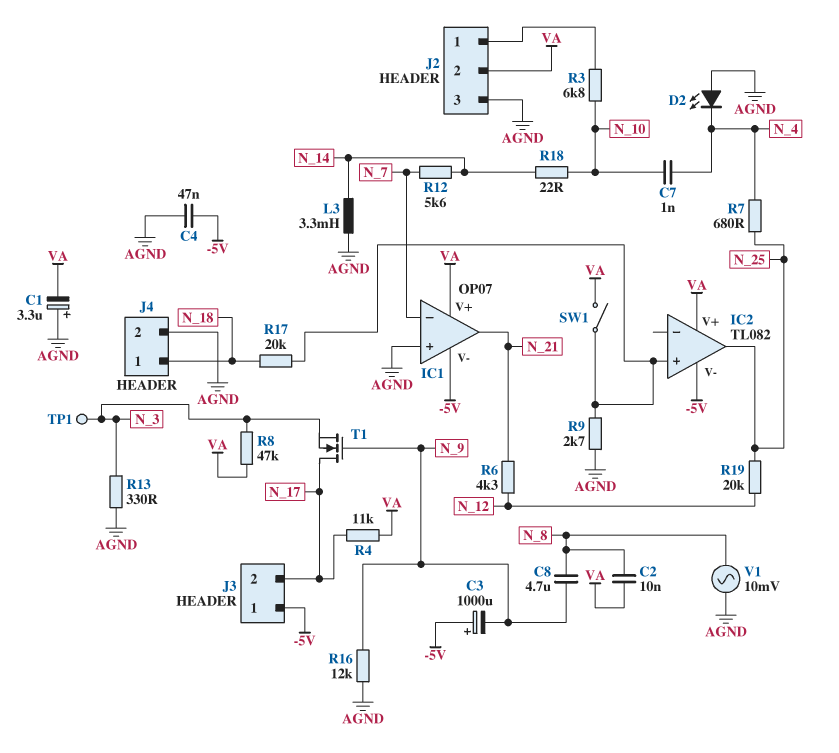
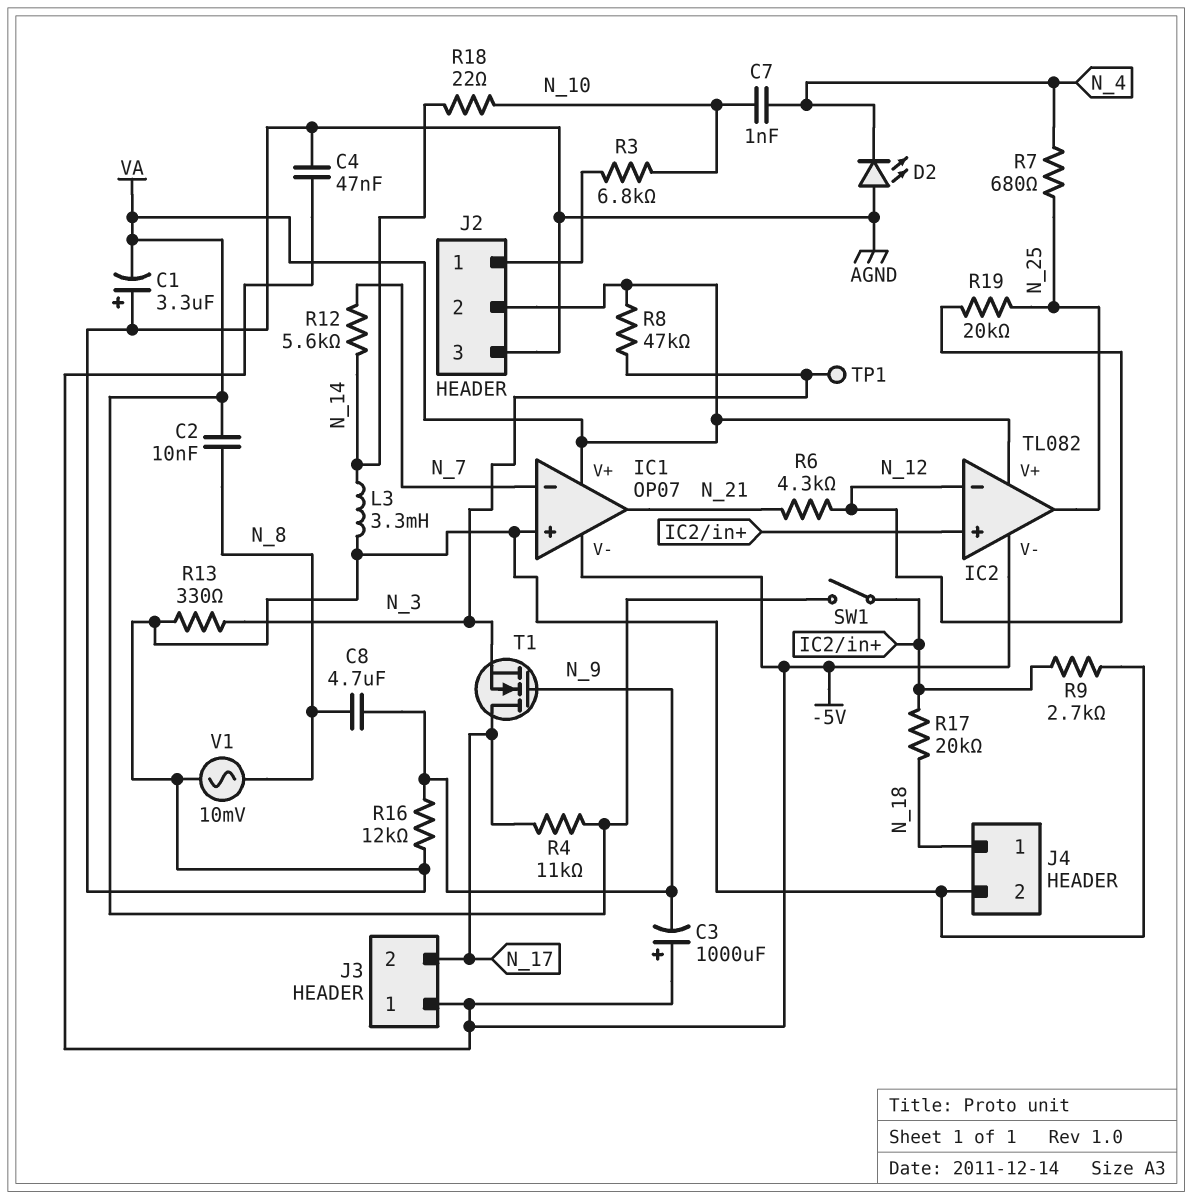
IC2 pin in-: none -> N_12

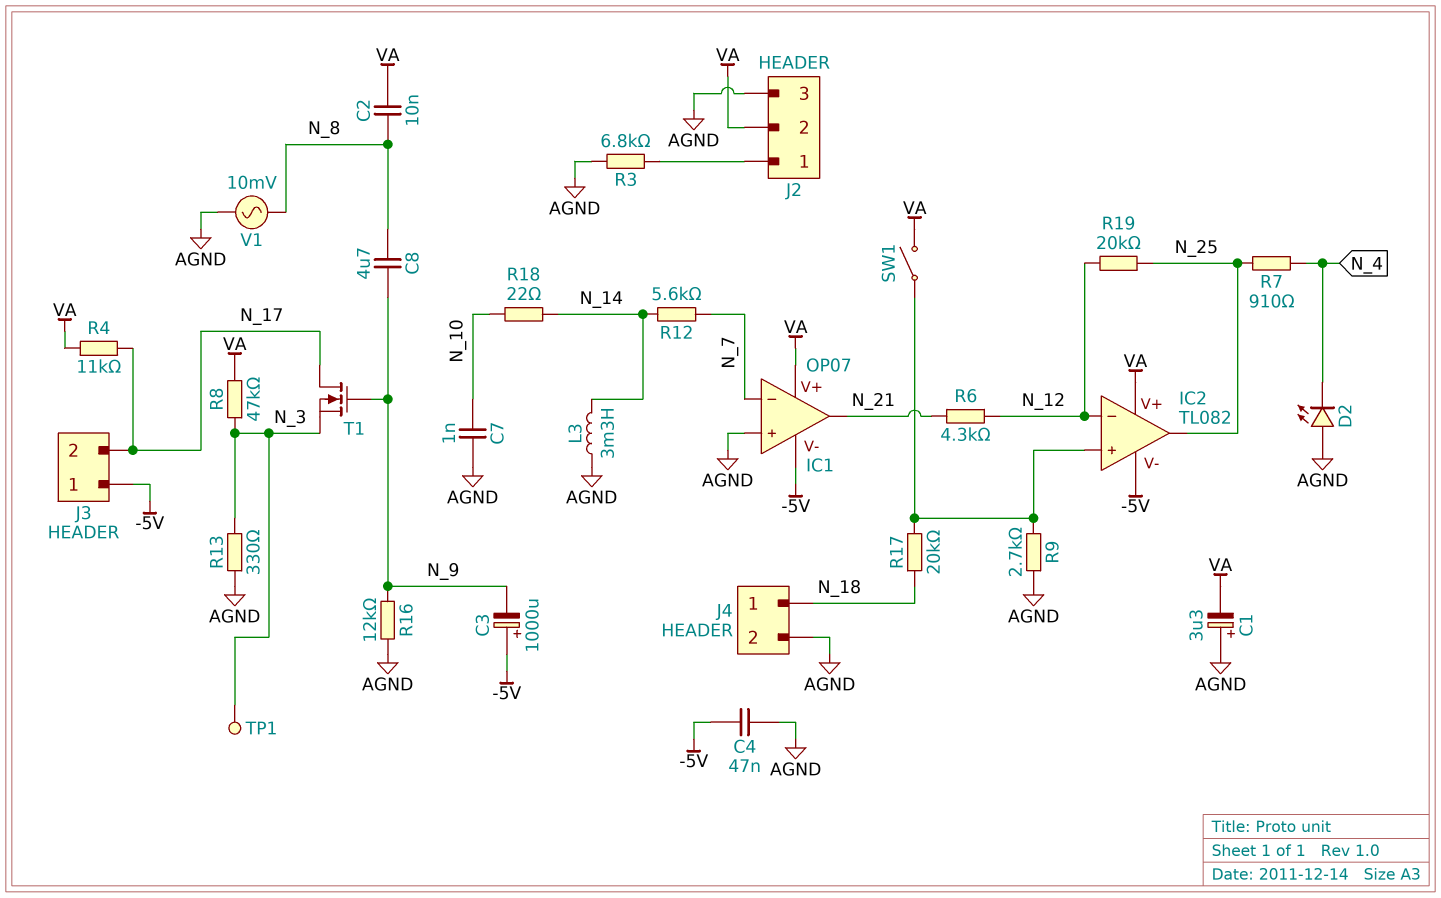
C7: 1nF (N_4, N_10) -> 1nF (AGND, N_10)
R3: 6.8k (J2/1, N_10) -> 6.8k (AGND, J2/1)
R7: 680 (N_4, N_25) -> 910 (N_4, N_25)

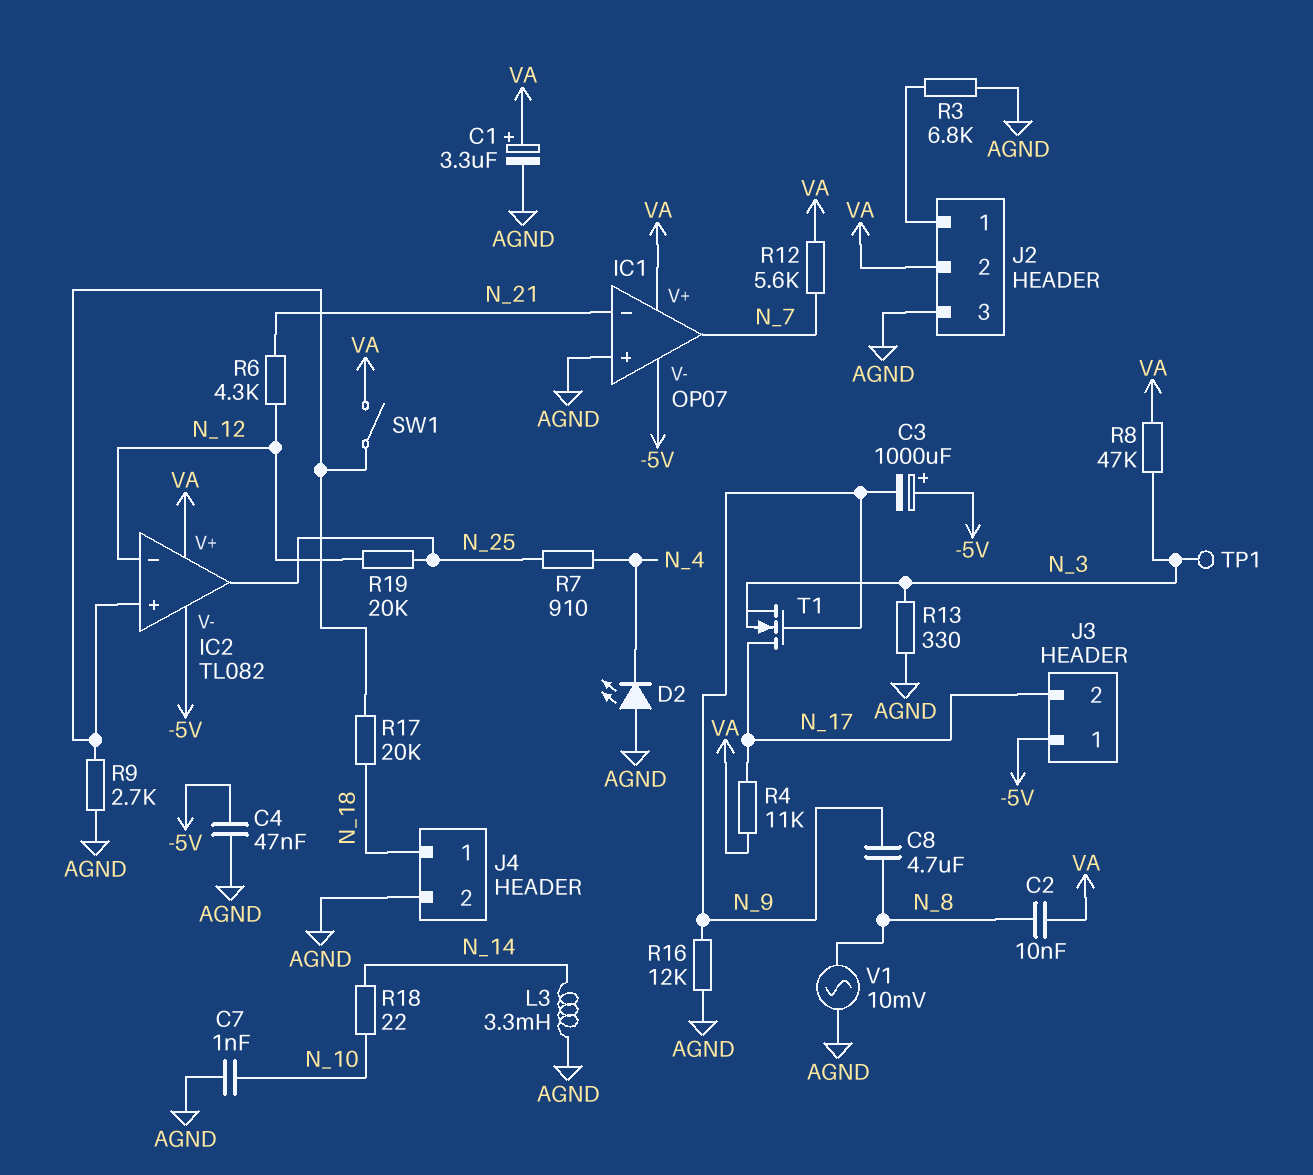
C1: 3.3uF (plus AGND, minus VA) -> 3.3uF (plus VA, minus AGND)
IC1 pin in-: N_7 -> N_21
IC1 pin out: N_21 -> N_7
R12: 5.6k (N_7, N_14) -> 5.6k (N_7, VA)

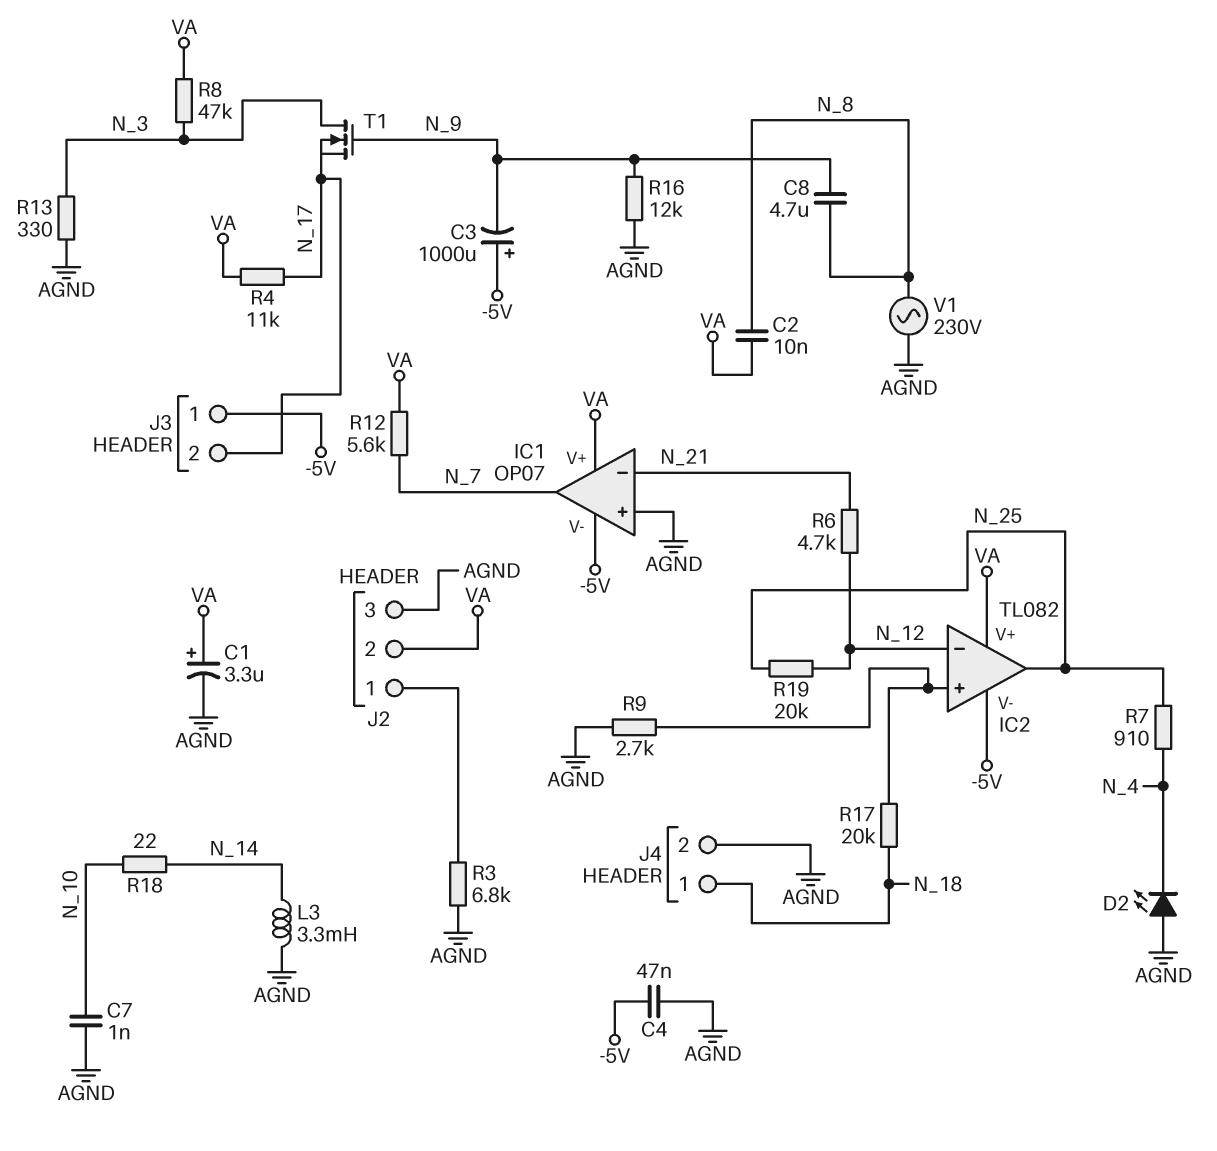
R6: 4.3k (N_12, N_21) -> 4.7k (N_12, N_21)
SW1: switch (IC2/in+, VA) -> none
T1: NMOS (G N_9, D N_17, S N_3) -> NMOS (G N_9, D N_3, S N_17)
TP1: test point (N_3) -> none
V1: AC 10mV (AGND, N_8) -> AC 230V (AGND, N_8)

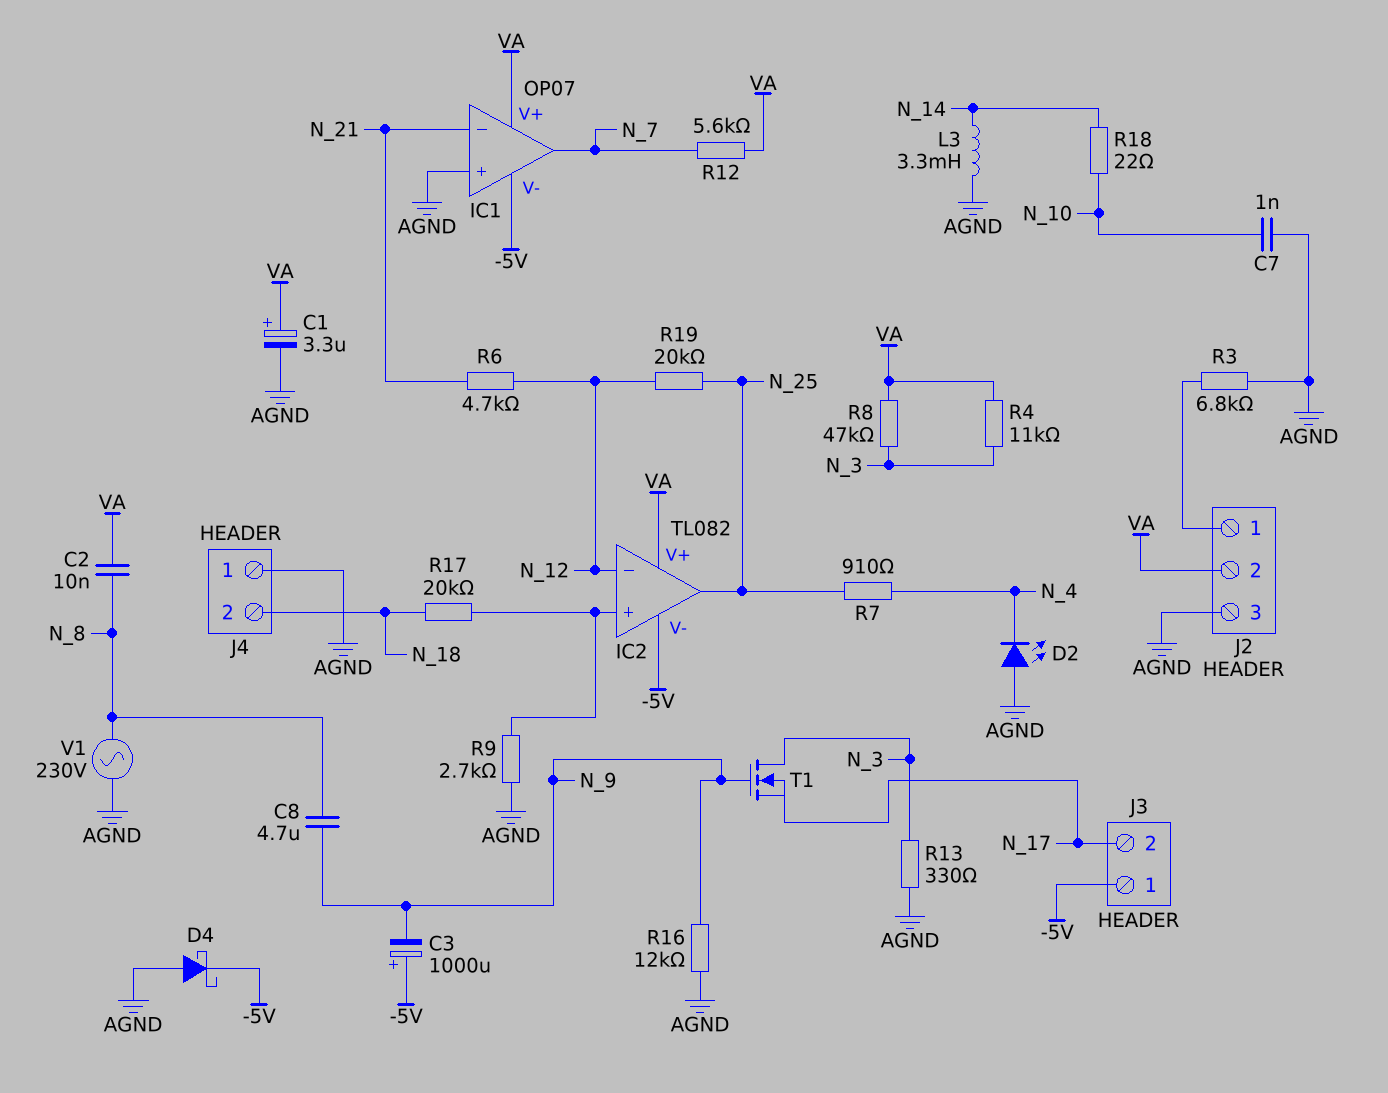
C4: 47nF (-5V, AGND) -> none
D4: none -> schottky (A AGND, K -5V)
J4 pin 1: N_18 -> AGND
J4 pin 2: AGND -> N_18
R4: 11k (N_17, VA) -> 11k (N_3, VA)

